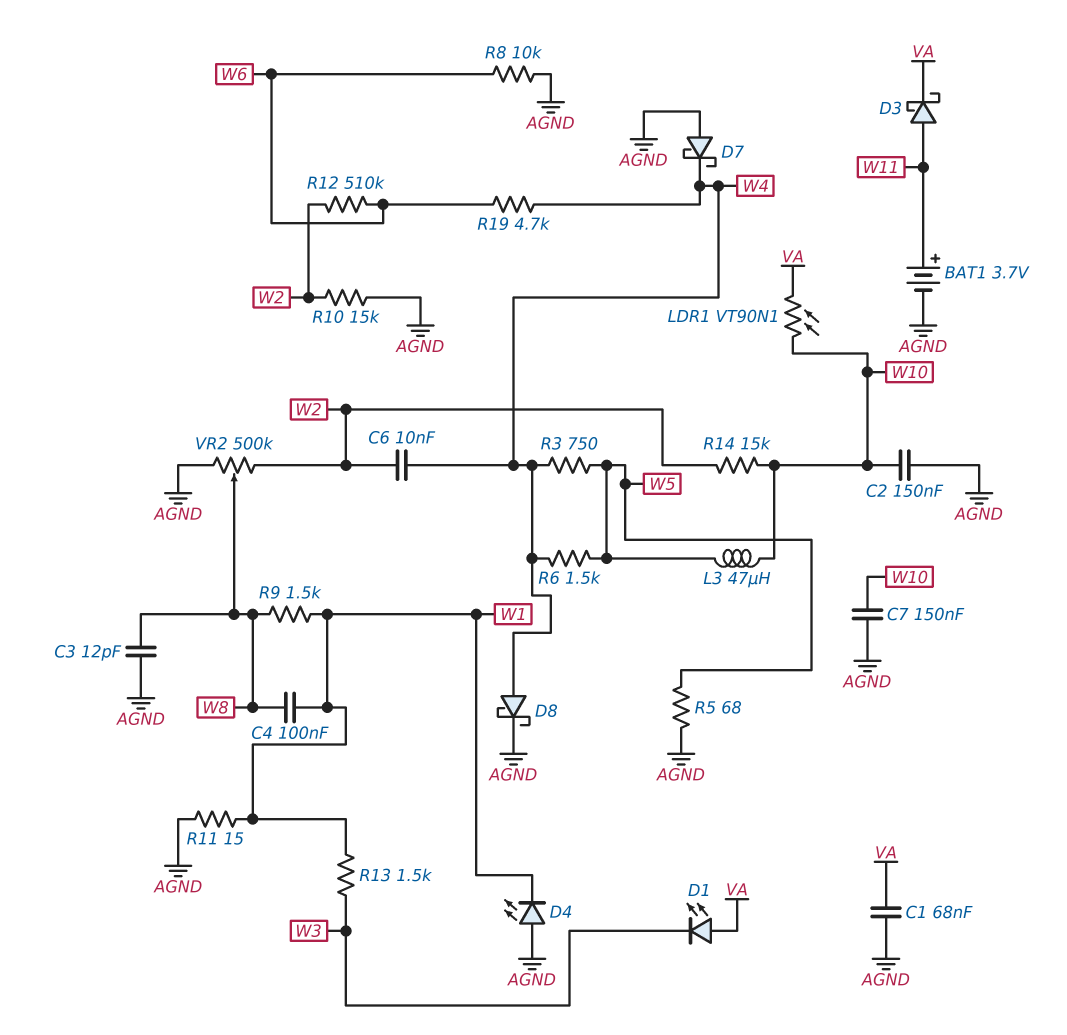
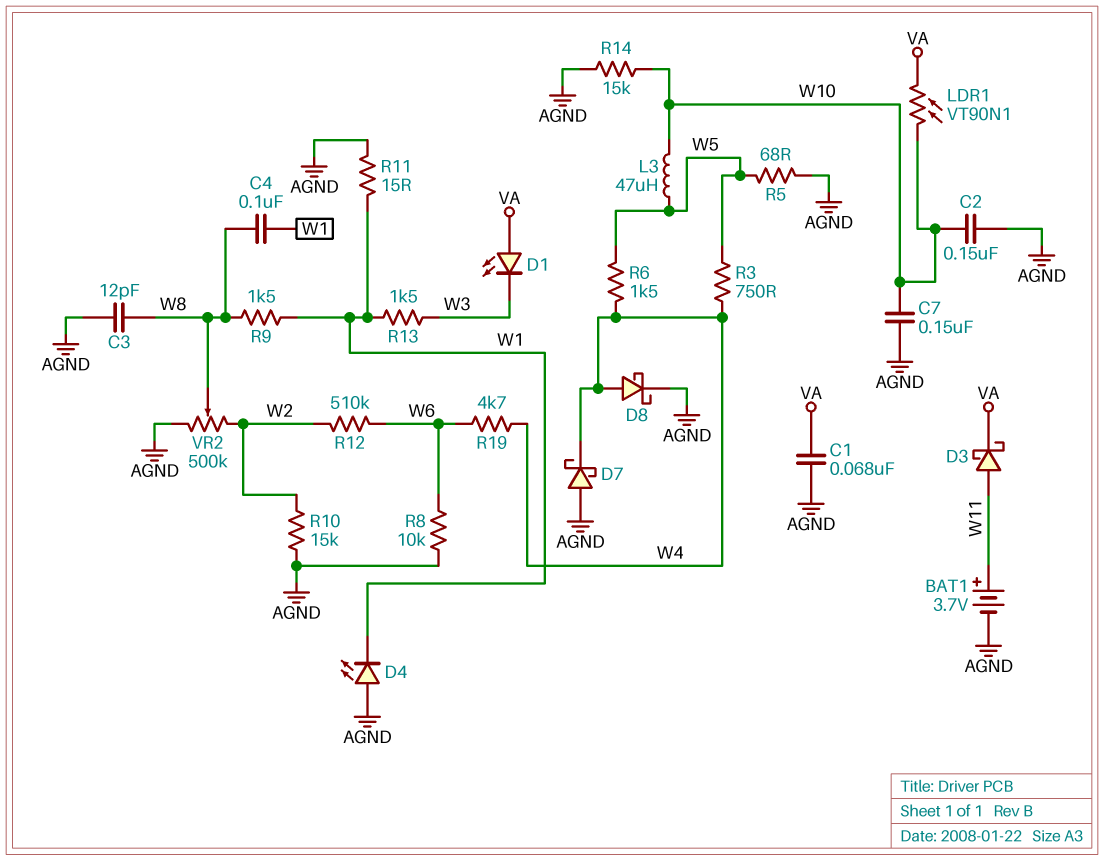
C6: 10nF (W2, W4) -> none
R14: 15k (W2, W10) -> 15k (AGND, W10)

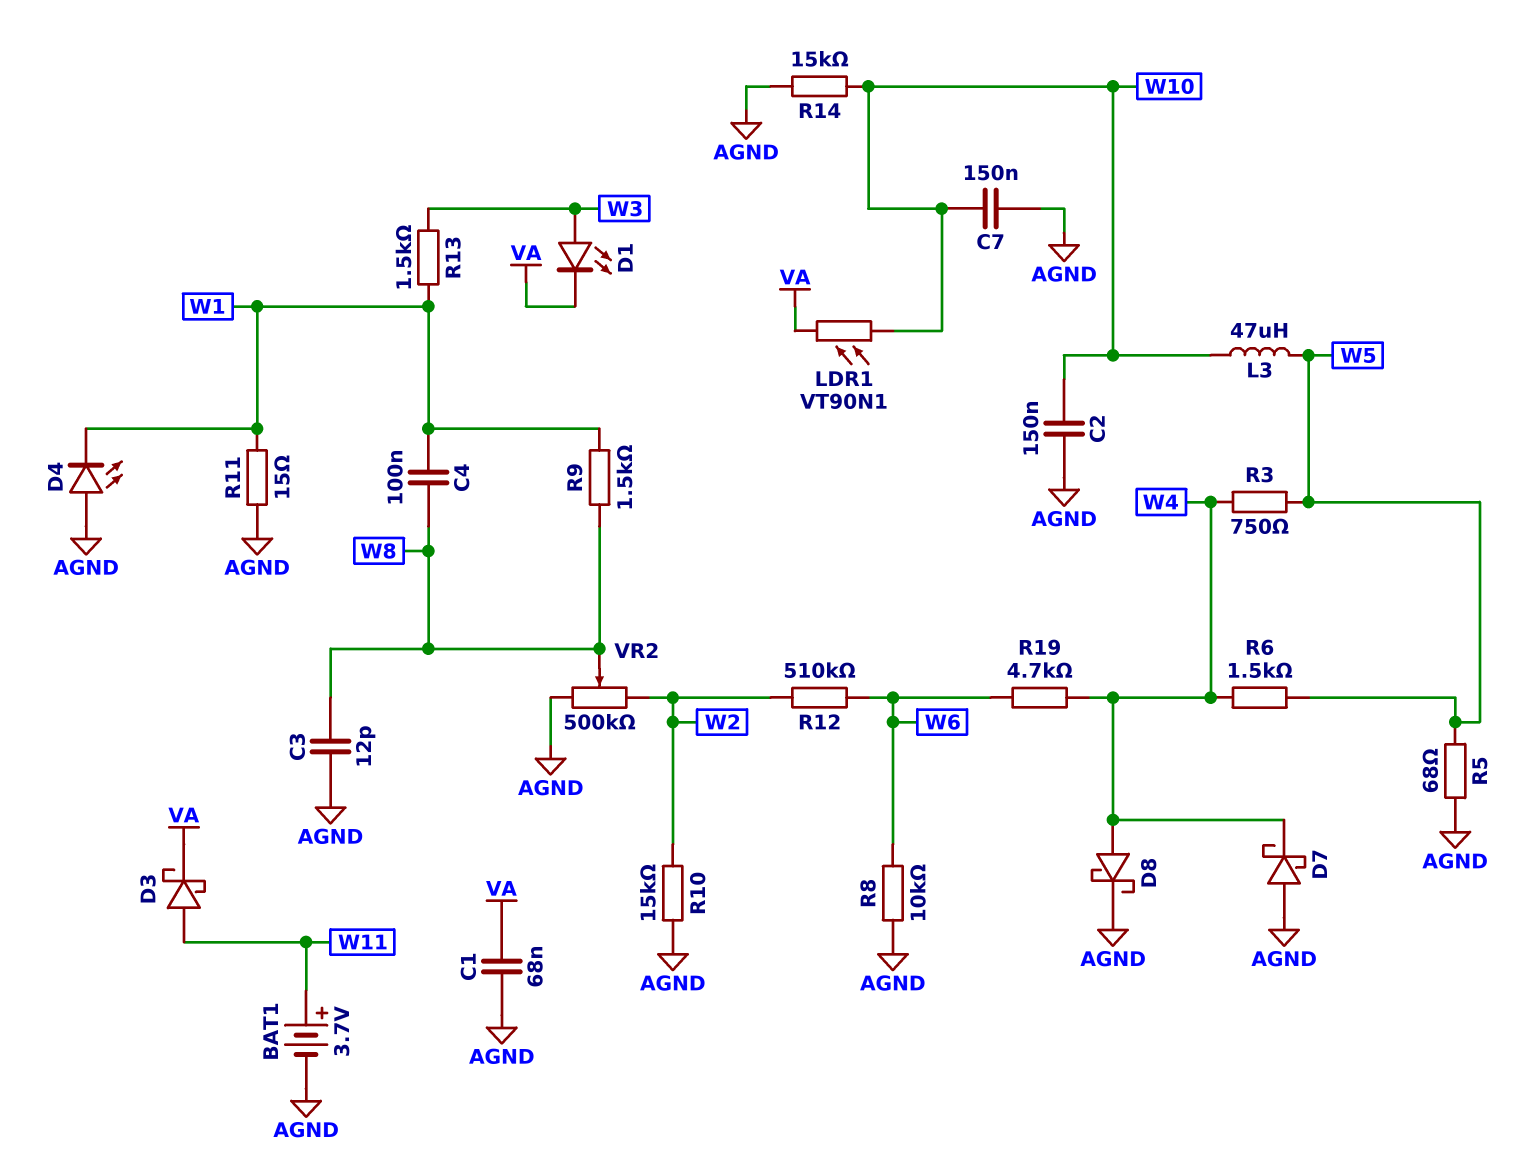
D1: LED (A VA, K W3) -> LED (A W3, K VA)

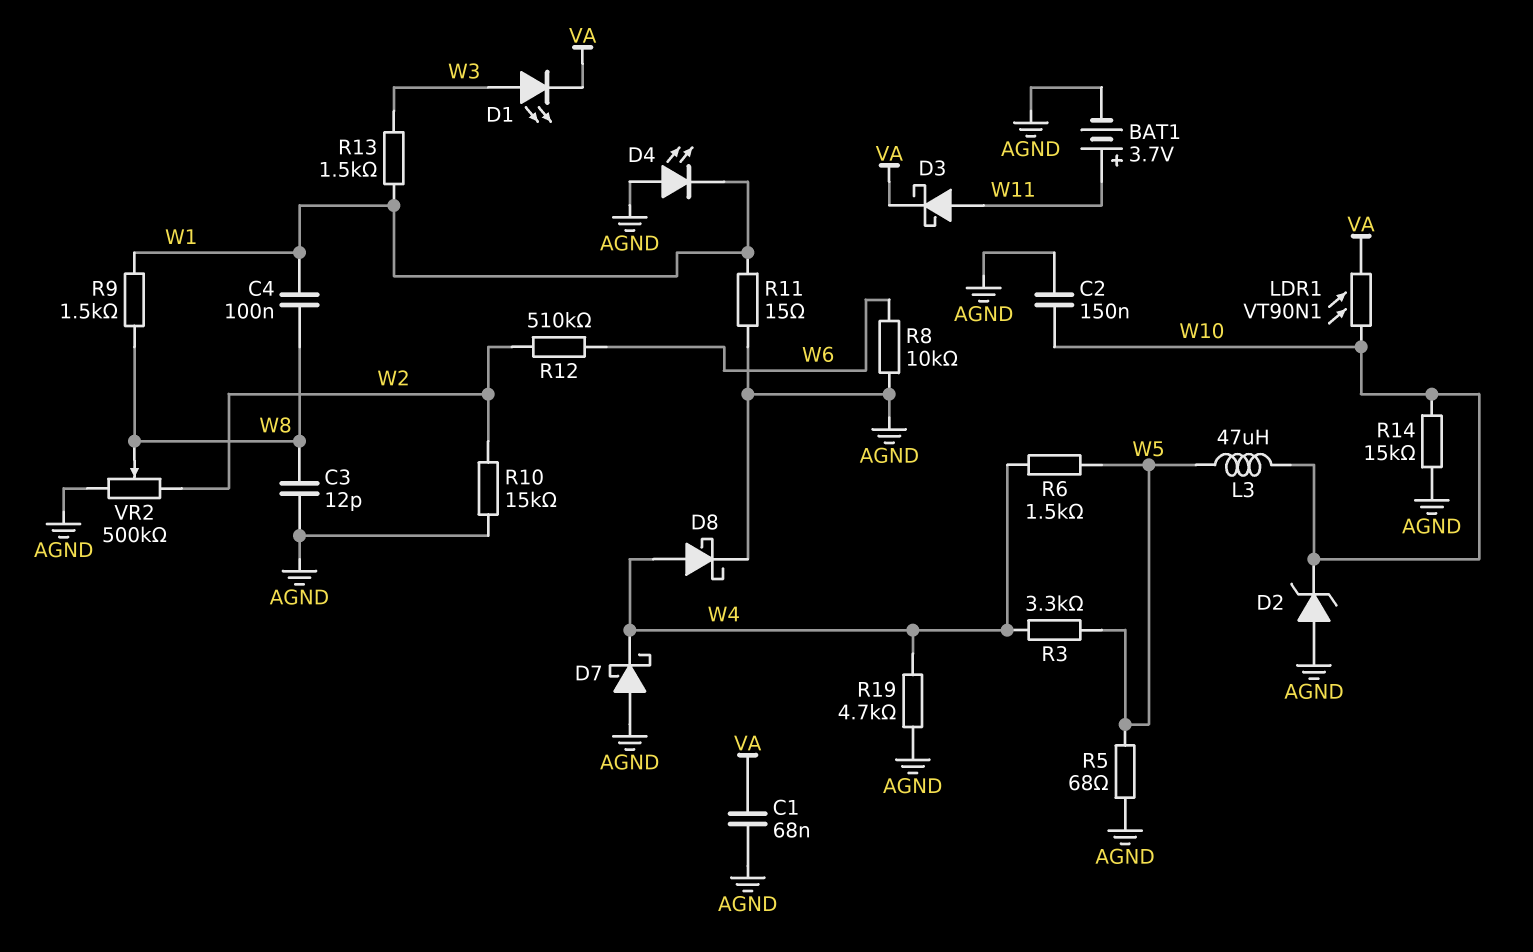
C7: 150nF (AGND, W10) -> none
D2: none -> zener (A AGND, K W10)
R3: 750 (W4, W5) -> 3.3k (W4, W5)
R19: 4.7k (W4, W6) -> 4.7k (AGND, W4)

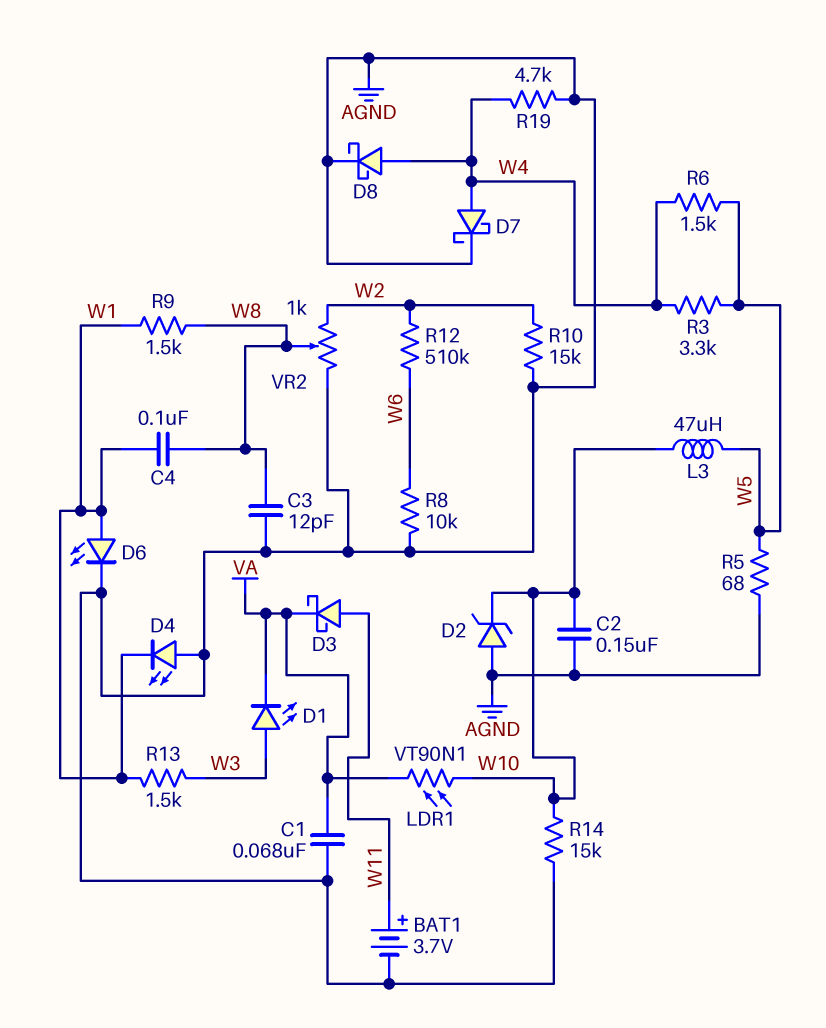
D6: none -> LED (A W1, K AGND)
D7: schottky (A AGND, K W4) -> schottky (A W4, K AGND)
R11: 15 (AGND, W1) -> none
VR2: 500k (AGND, W2, wiper W8) -> 1k (AGND, W2, wiper W8)

